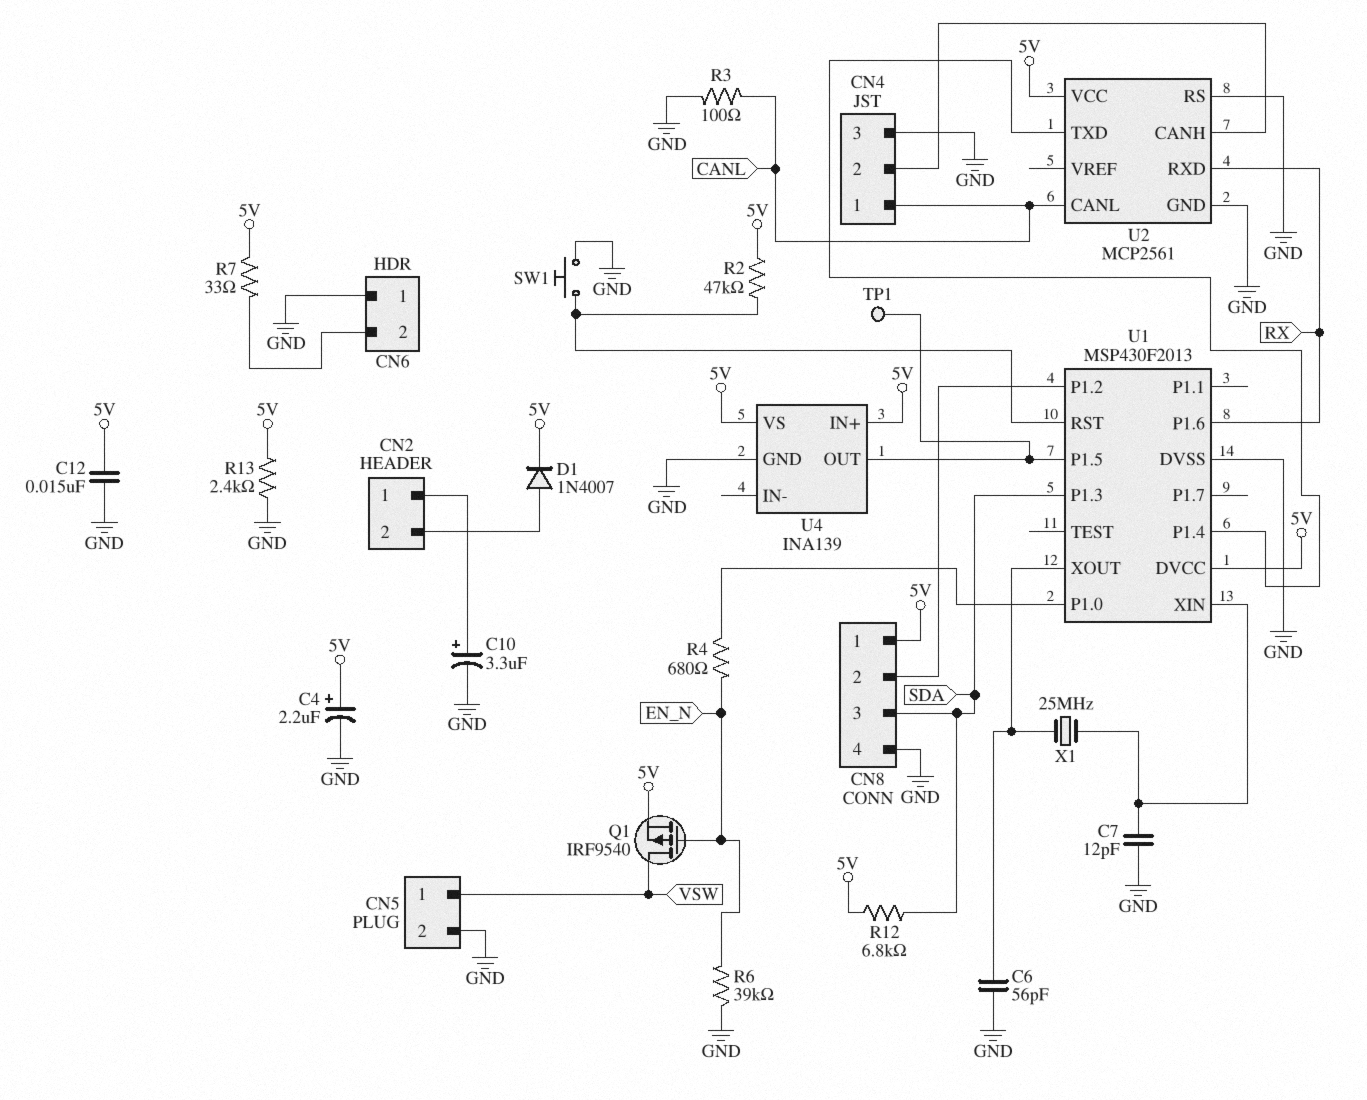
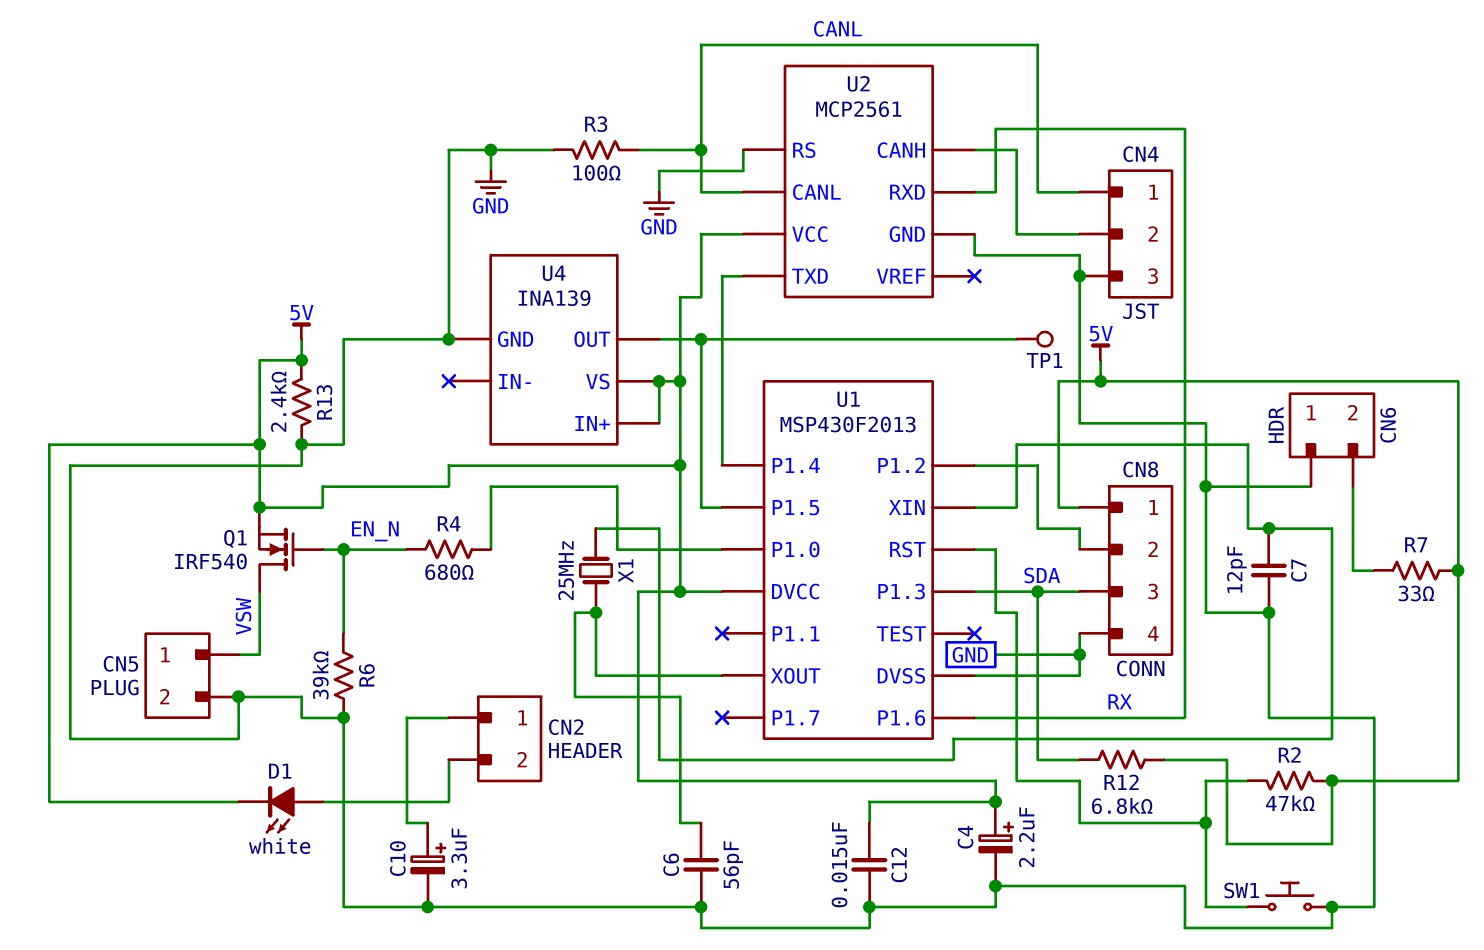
D1: diode 1N4007 (A CN2/2, K 5V) -> LED white (A CN2/2, K 5V)
Q1: PMOS IRF9540 (G EN_N, D VSW, S 5V) -> NMOS IRF540 (G EN_N, D VSW, S 5V)

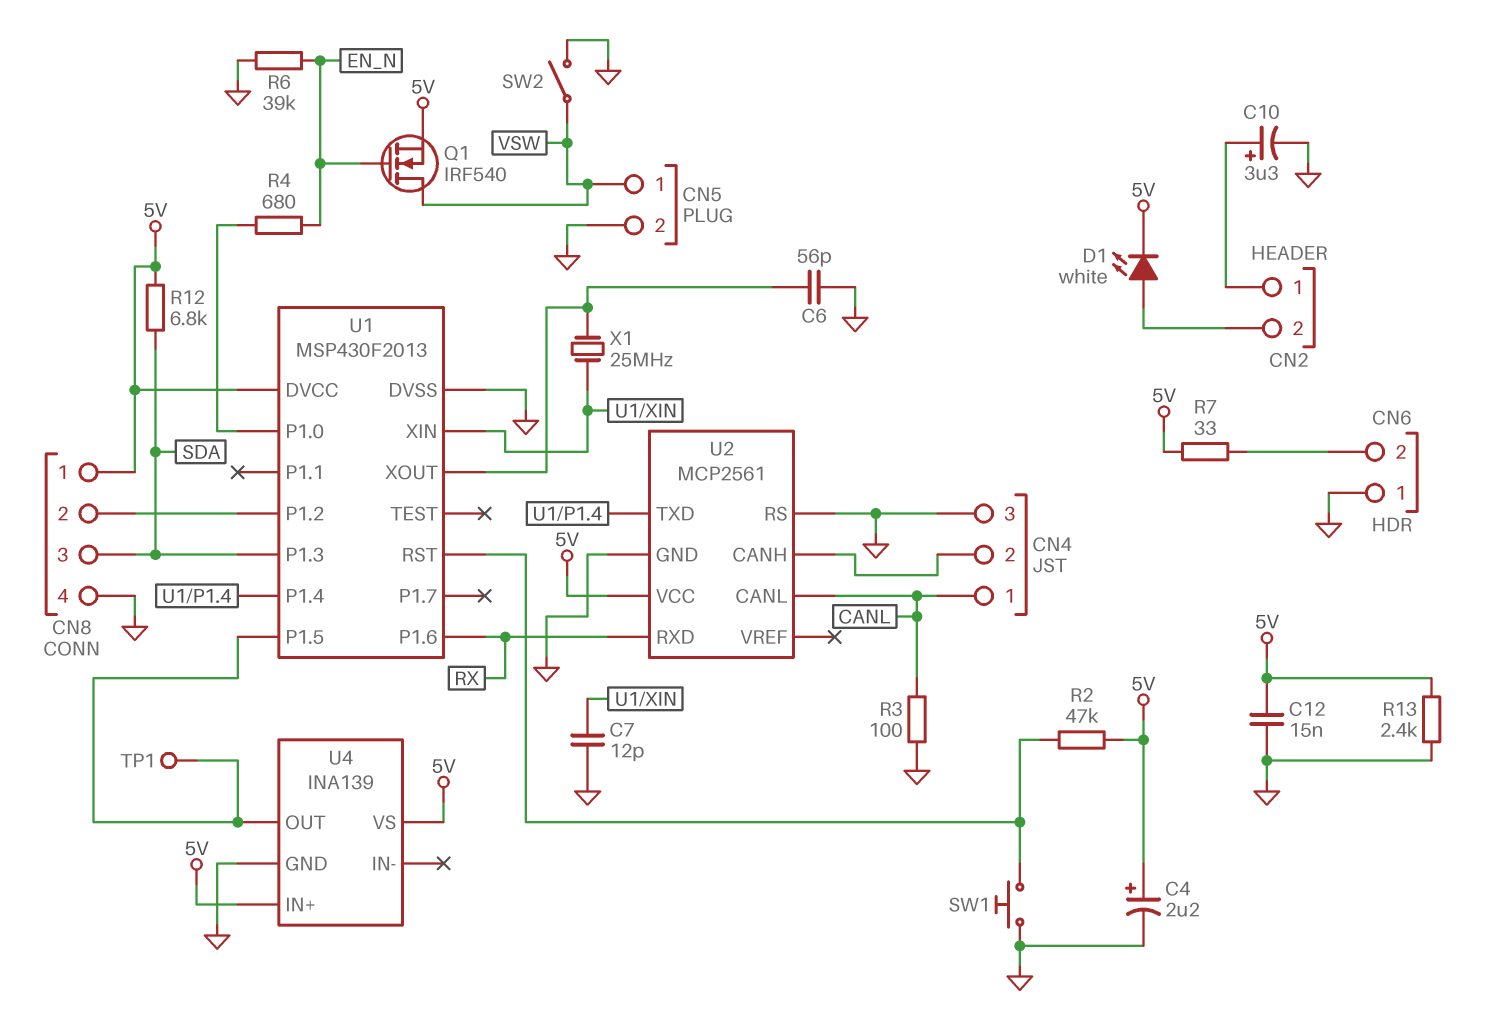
SW2: none -> switch (GND, VSW)

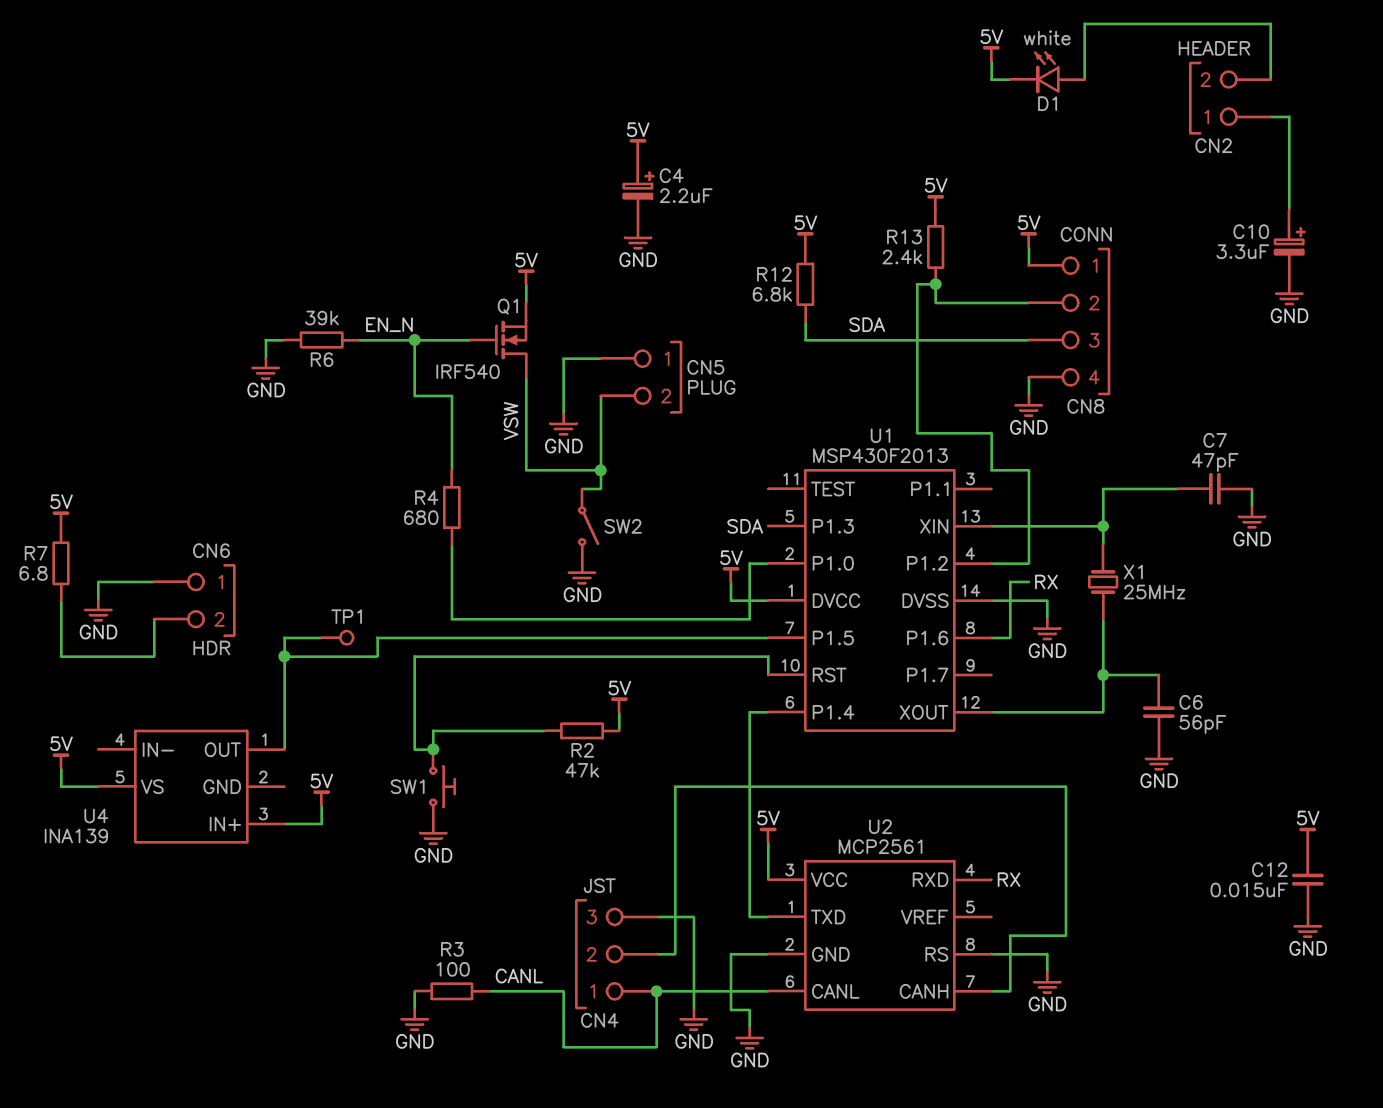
C7: 12pF (GND, U1/XIN) -> 47pF (GND, U1/XIN)
CN5 pin 1: VSW -> GND
CN5 pin 2: GND -> VSW
R7: 33 (5V, CN6/2) -> 6.8 (5V, CN6/2)
R13: 2.4k (5V, GND) -> 2.4k (5V, CN8/2)
U4 pin GND: GND -> none

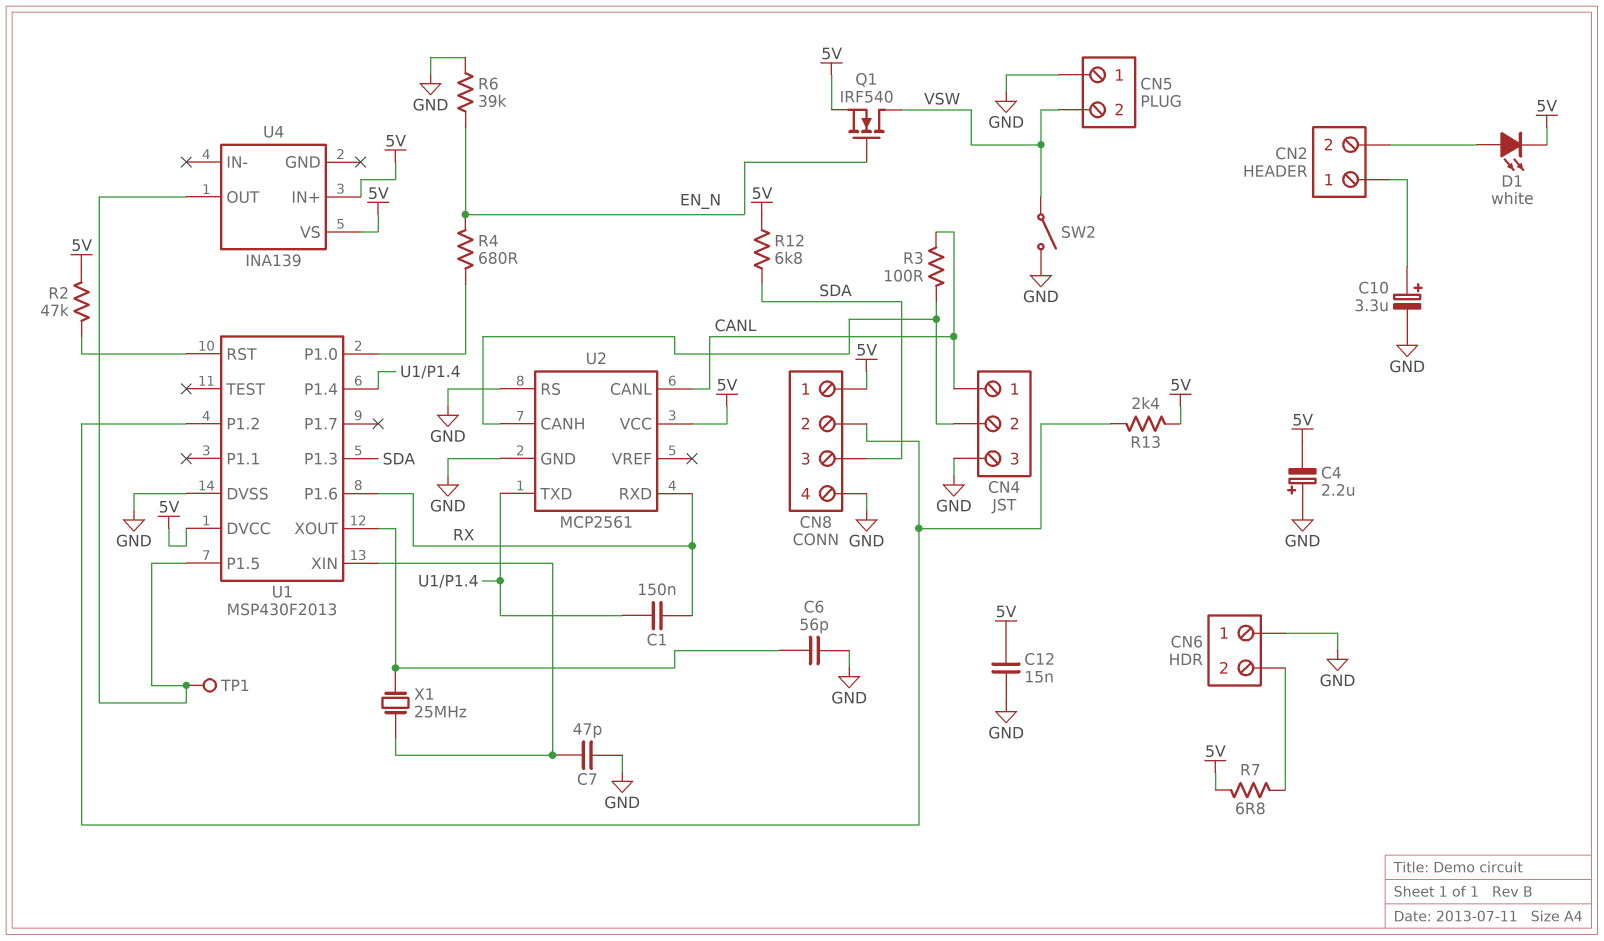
C1: none -> 150nF (RX, U1/P1.4)
C4: 2.2uF (plus 5V, minus GND) -> 2.2uF (plus GND, minus 5V)
R3: 100 (CANL, GND) -> 100 (CANL, CN4/2)
SW1: button (GND, U1/RST) -> none

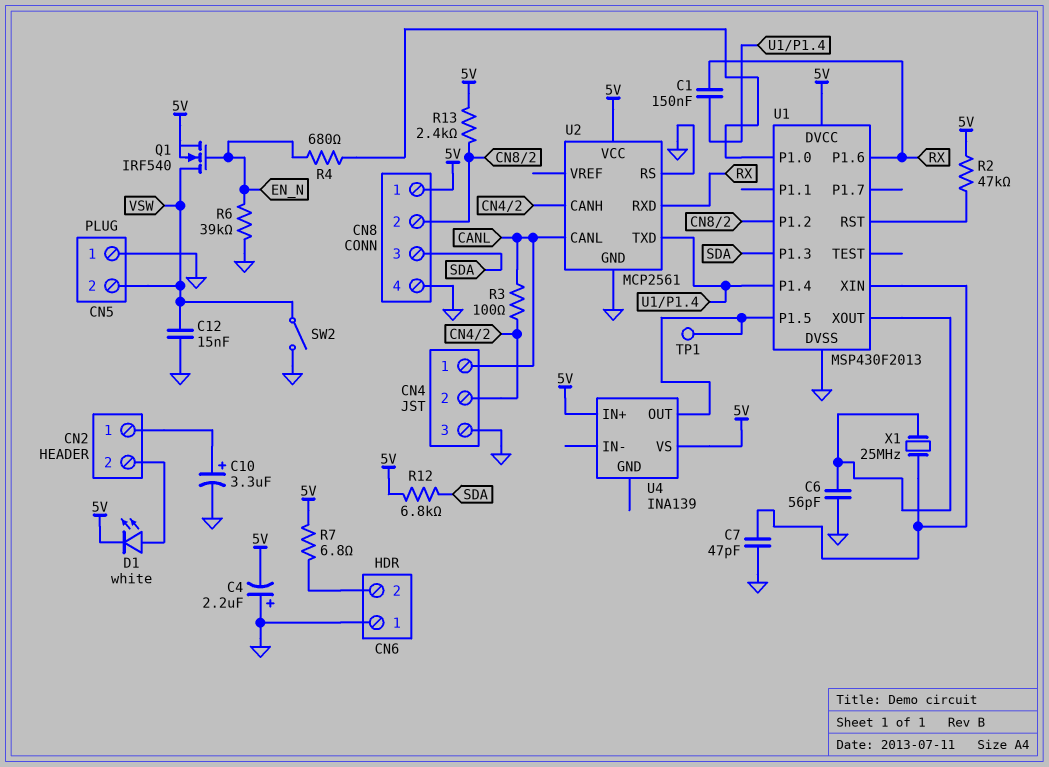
C12: 15nF (5V, GND) -> 15nF (GND, VSW)

